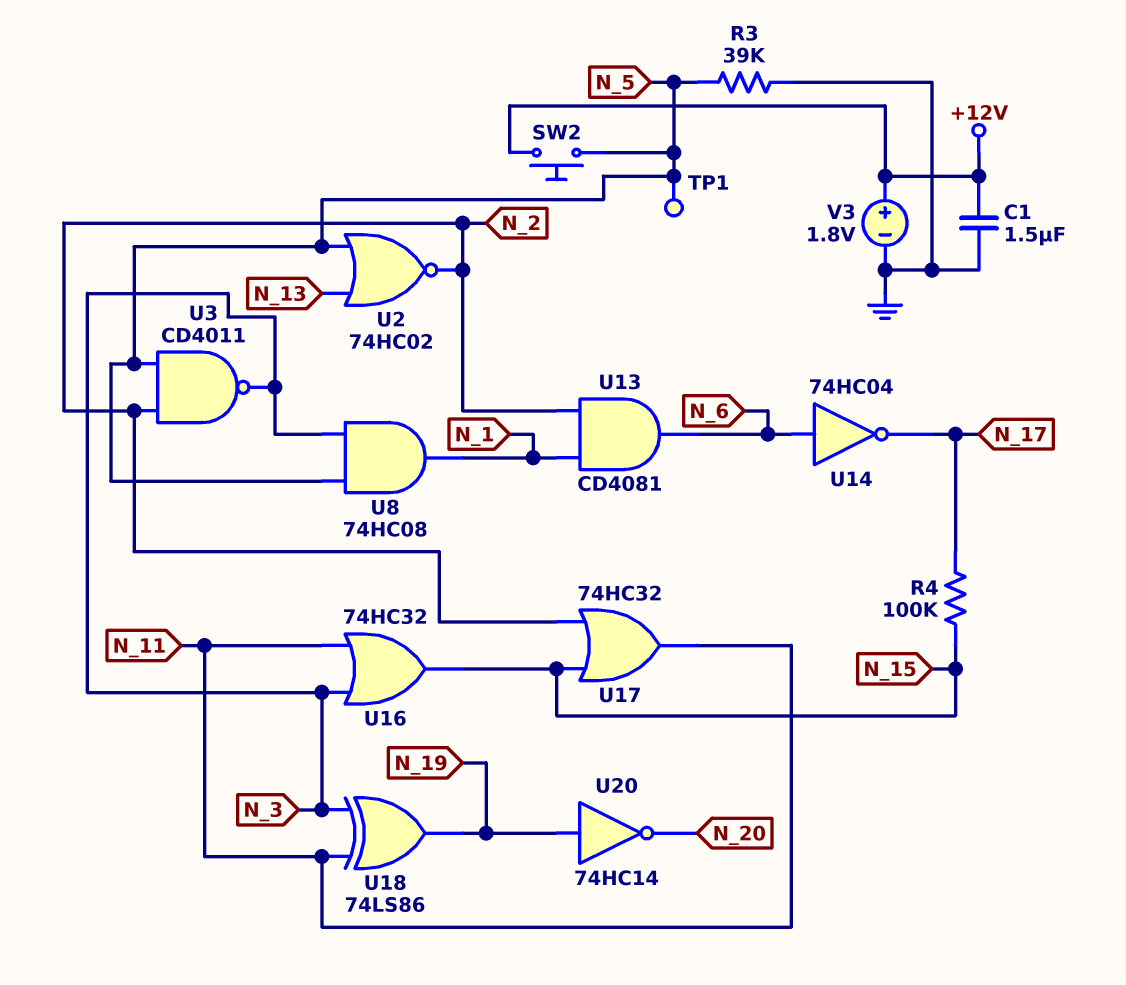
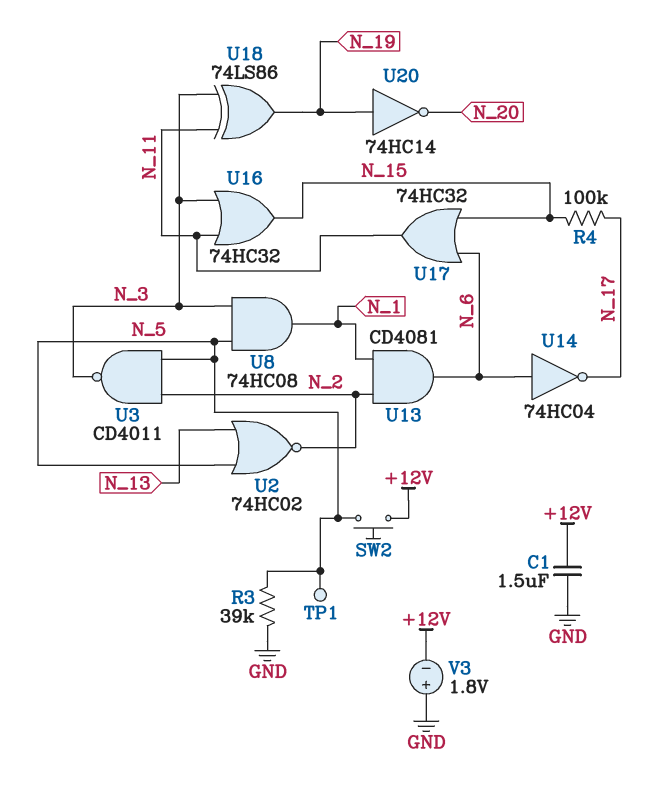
U17: OR 74HC32 (in N_2, in N_15, out N_11) -> OR 74HC32 (in N_6, in N_15, out N_11)
V3: 1.8V (plus +12V, minus GND) -> 1.8V (plus GND, minus +12V)

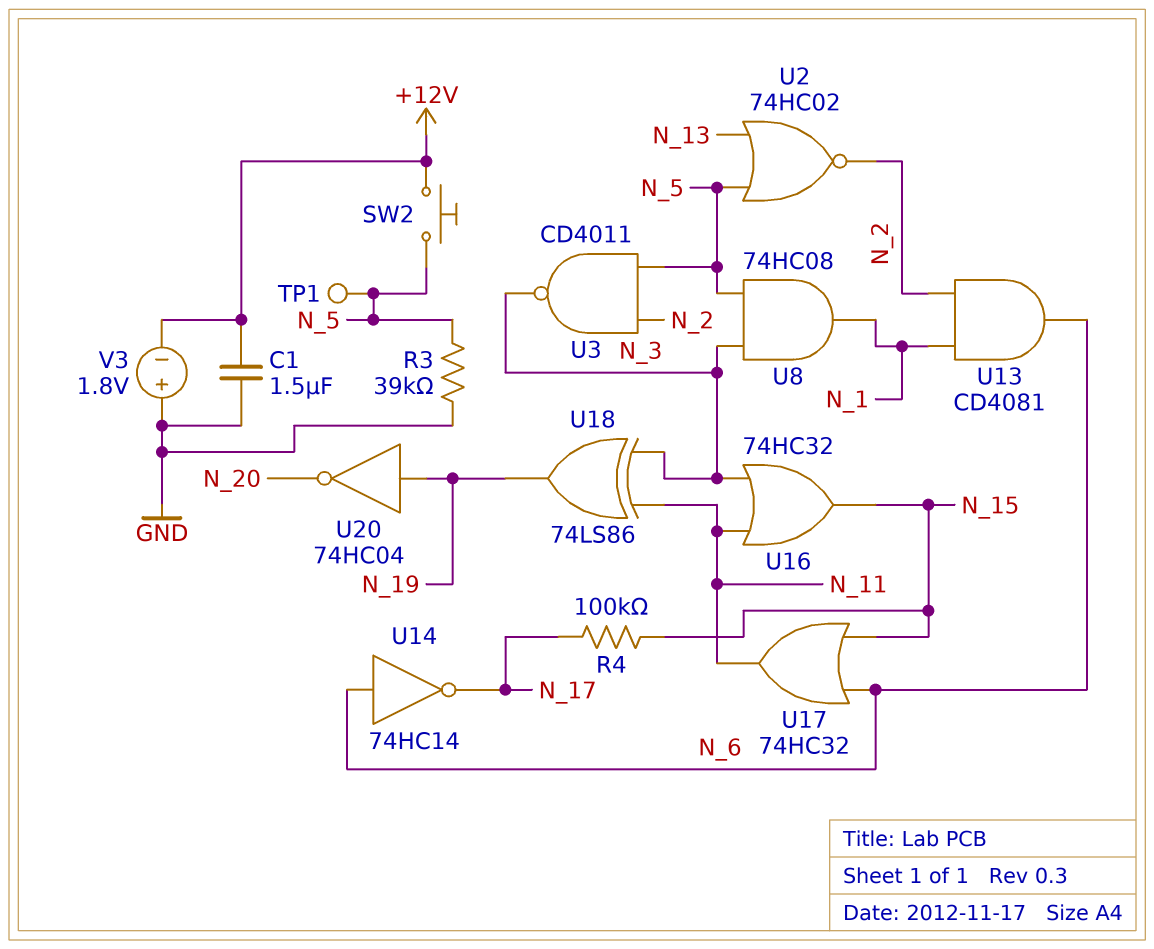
U14: NOT 74HC04 (in N_6, out N_17) -> NOT 74HC14 (in N_6, out N_17)
U20: NOT 74HC14 (in N_19, out N_20) -> NOT 74HC04 (in N_19, out N_20)

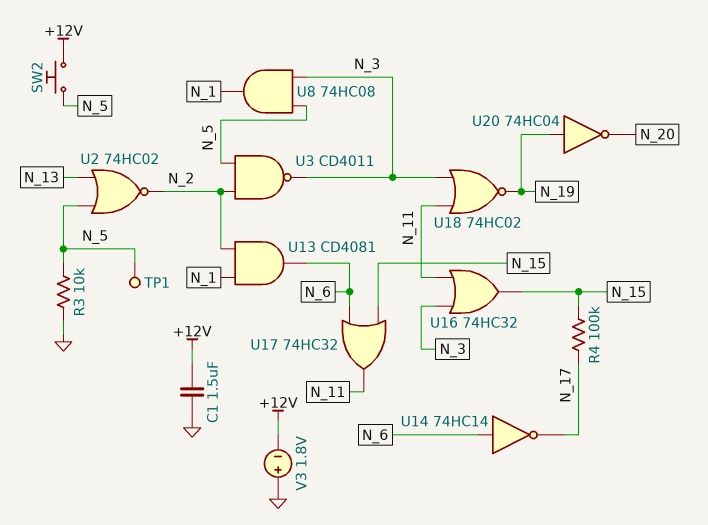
R3: 39k (GND, N_5) -> 10k (GND, N_5)
U18: XOR 74LS86 (in N_3, in N_11, out N_19) -> NOR 74HC02 (in N_3, in N_11, out N_19)

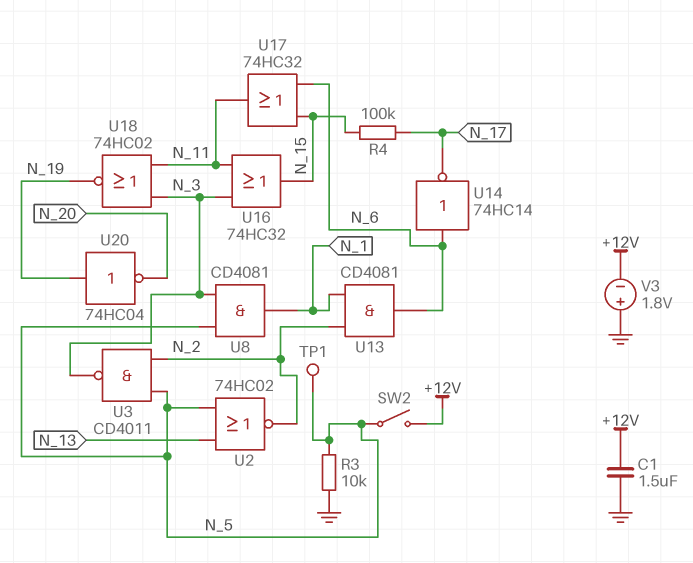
SW2: button (+12V, N_5) -> switch (+12V, N_5)
U8: AND 74HC08 (in N_3, in N_5, out N_1) -> AND CD4081 (in N_3, in N_5, out N_1)

